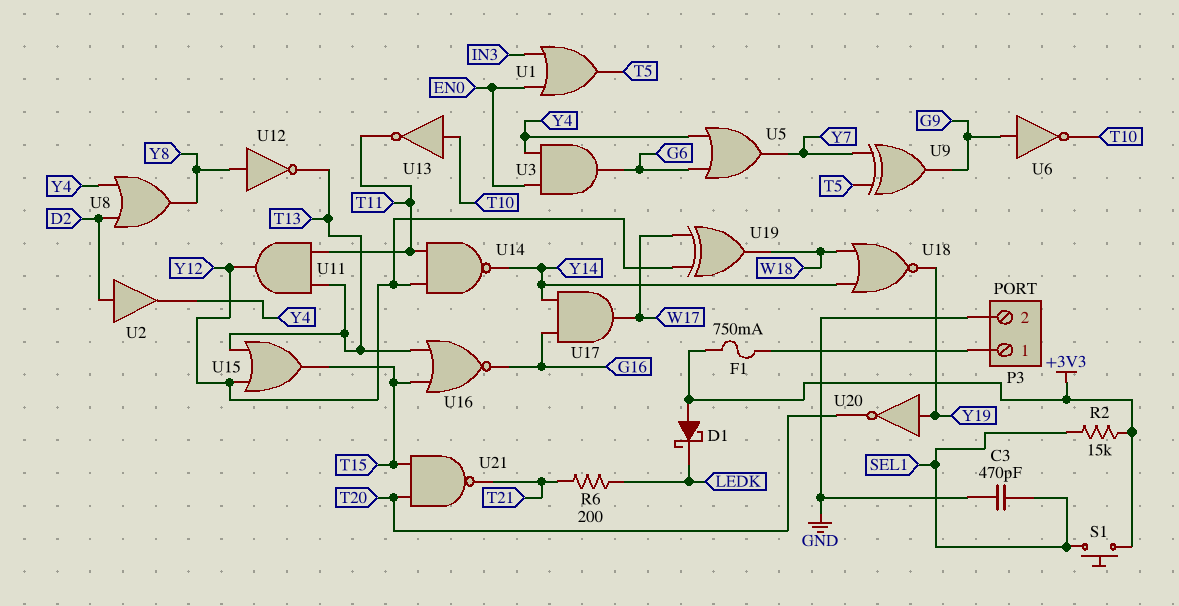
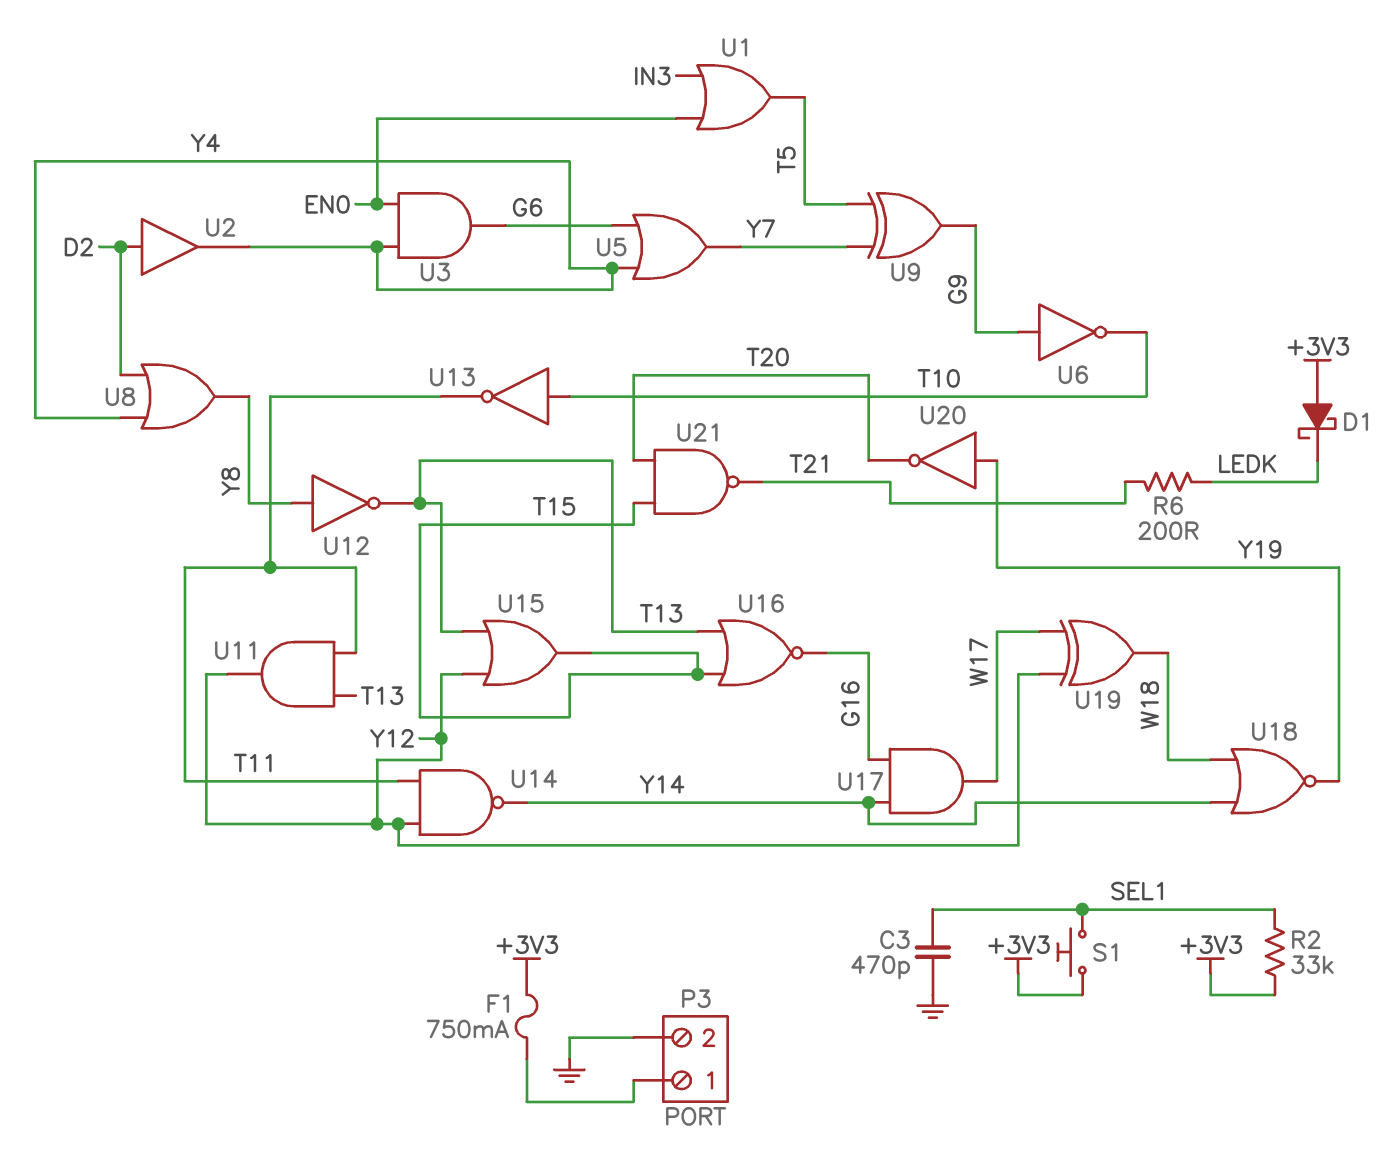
R2: 15k (+3V3, SEL1) -> 33k (+3V3, SEL1)

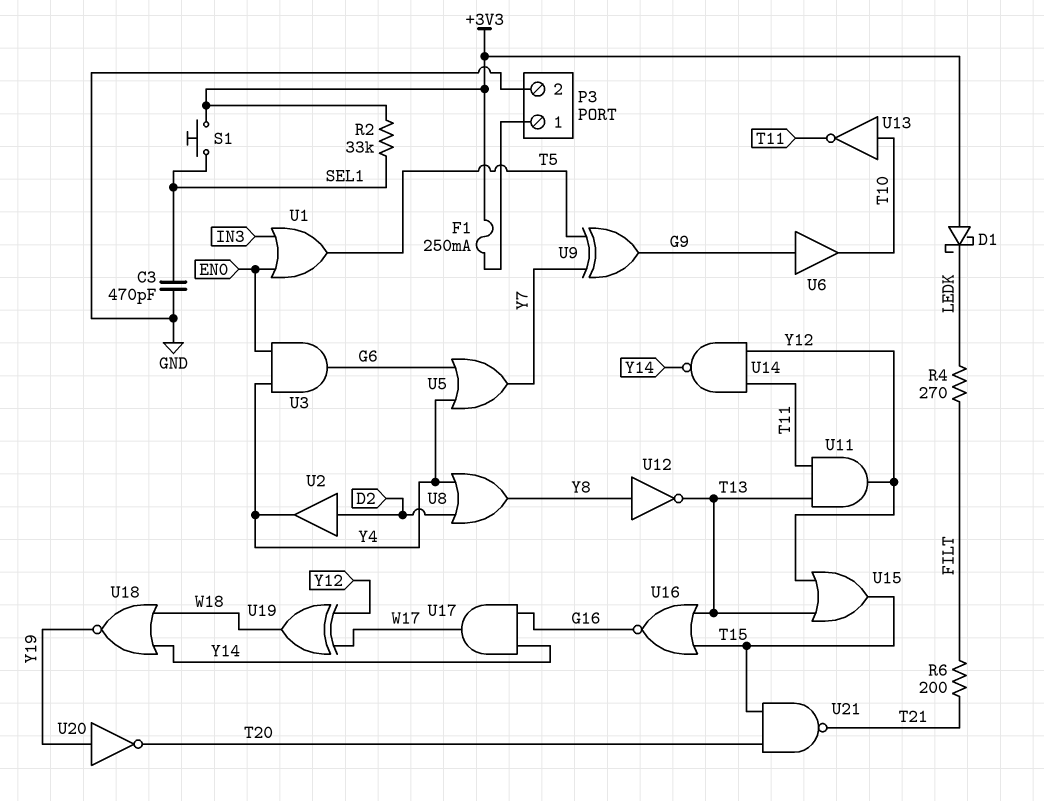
F1: 750mA (+3V3, P3/1) -> 250mA (+3V3, P3/1)
R4: none -> 270 (FILT, LEDK)
R6: 200 (LEDK, T21) -> 200 (FILT, T21)
U6: NOT (in G9, out T10) -> buffer (in G9, out T10)

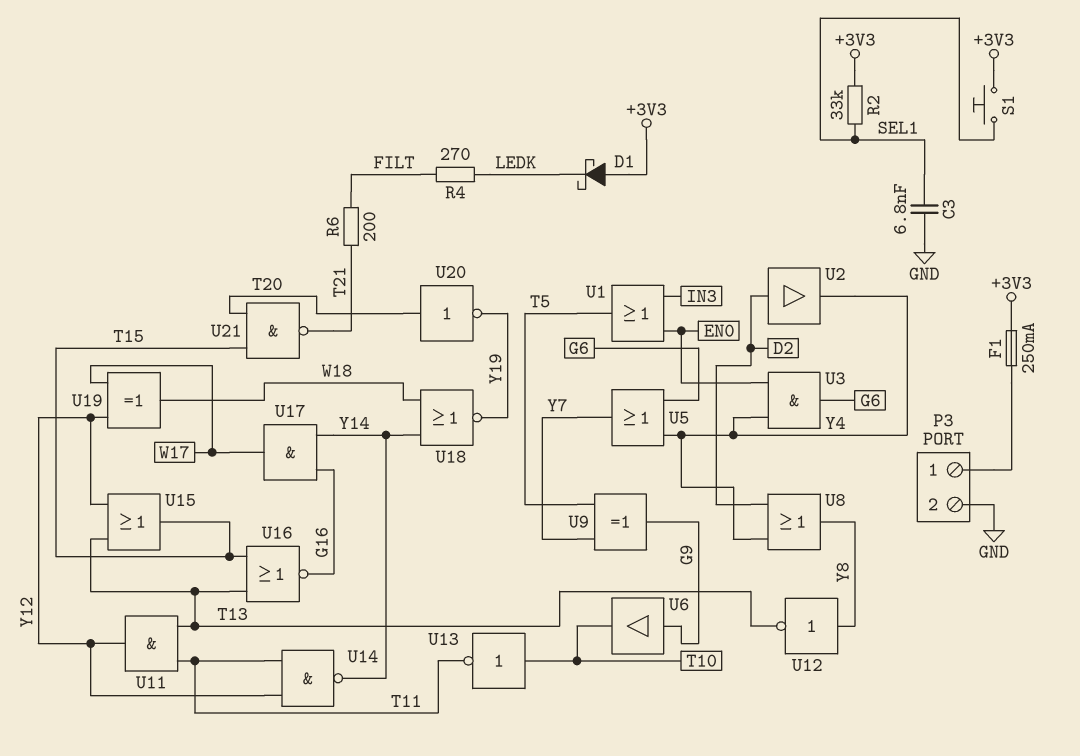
C3: 470pF (GND, SEL1) -> 6.8nF (GND, SEL1)
U20: NOT (in Y19, out T20) -> NOT (in T20, out Y19)

